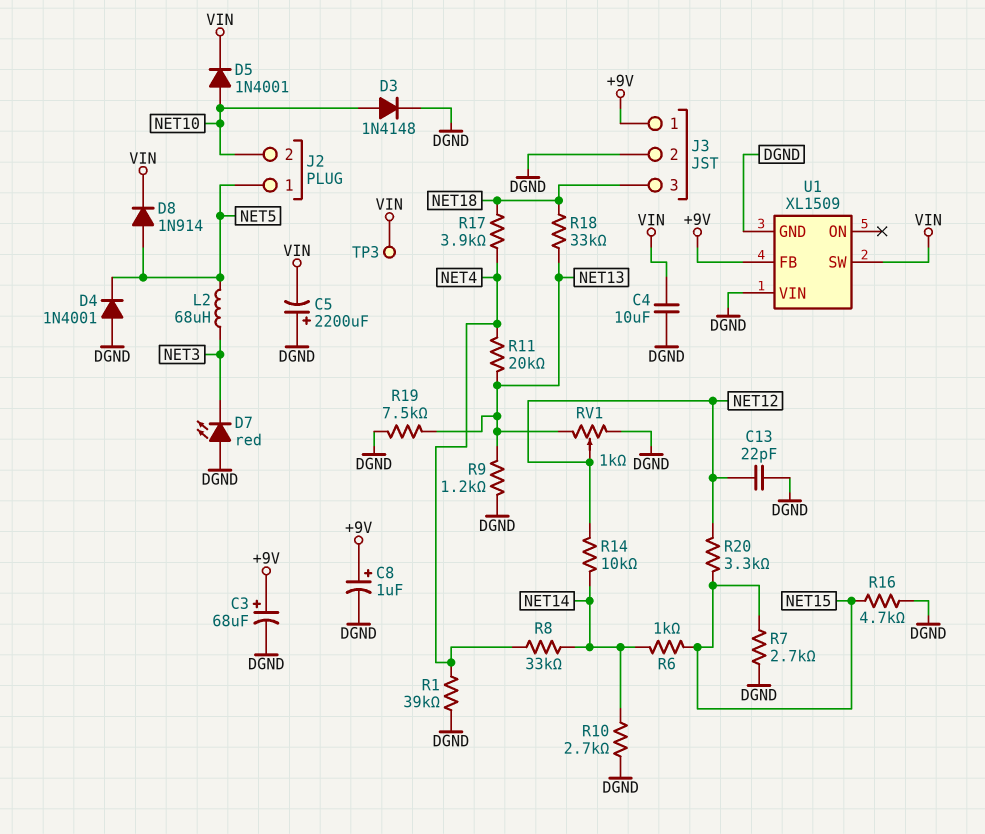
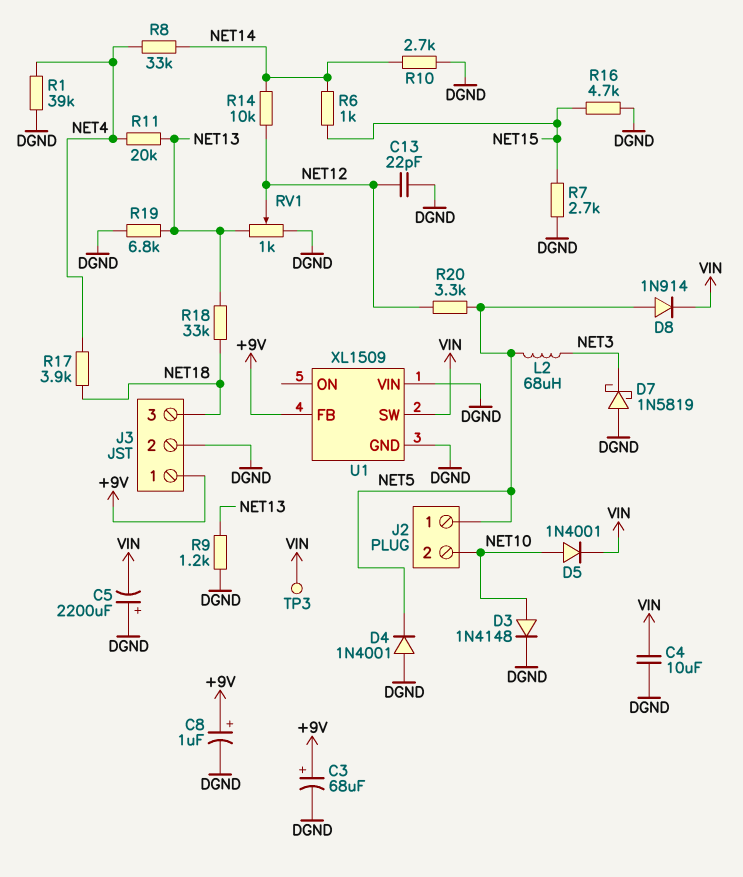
D7: LED red (A DGND, K NET3) -> schottky 1N5819 (A DGND, K NET3)
R19: 7.5k (DGND, NET13) -> 6.8k (DGND, NET13)
R20: 3.3k (NET12, NET15) -> 3.3k (NET5, NET12)

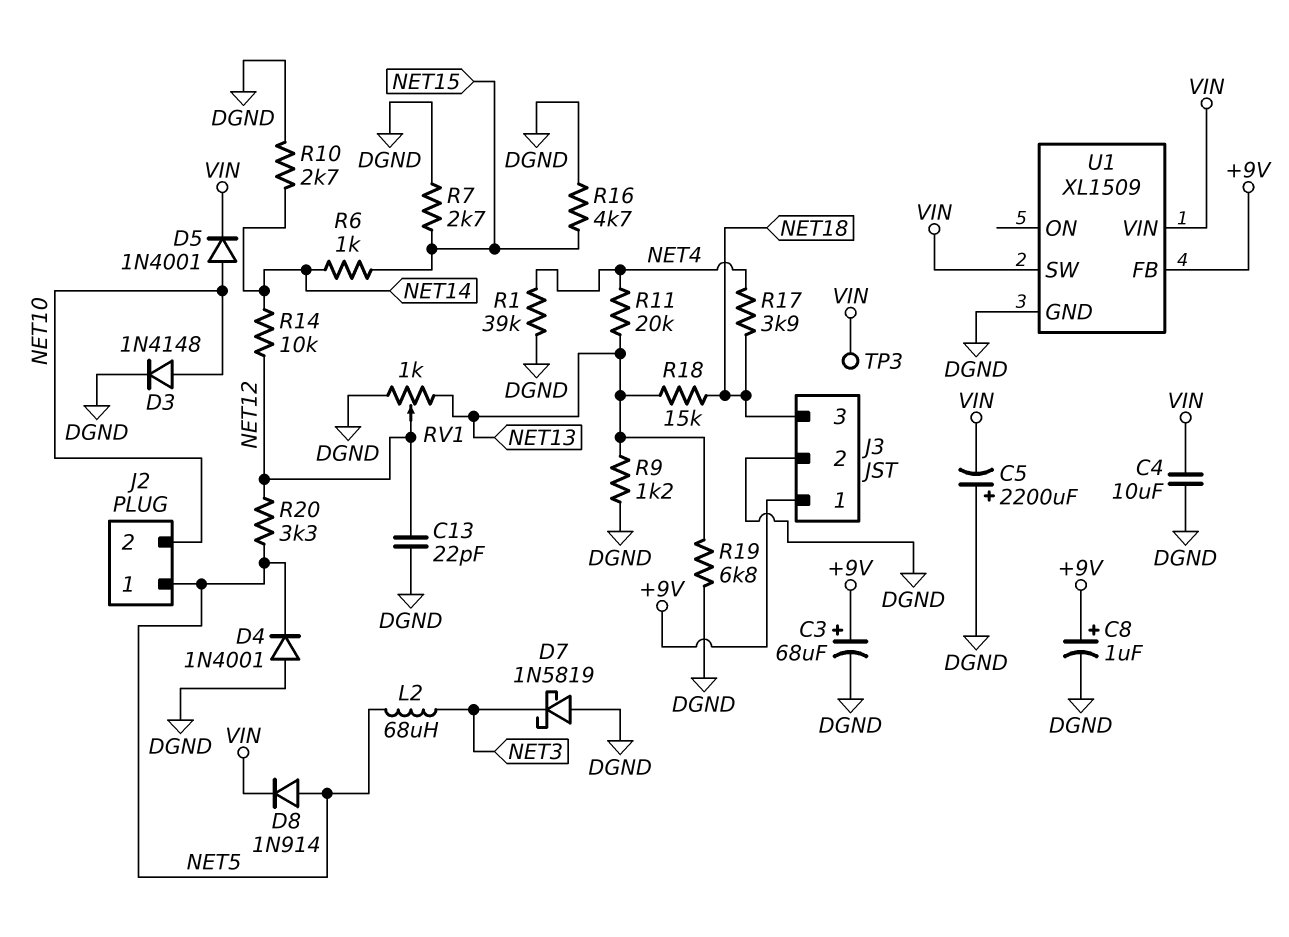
R8: 33k (NET4, NET14) -> none
R18: 33k (NET13, NET18) -> 15k (NET13, NET18)
U1 pin VIN: DGND -> VIN

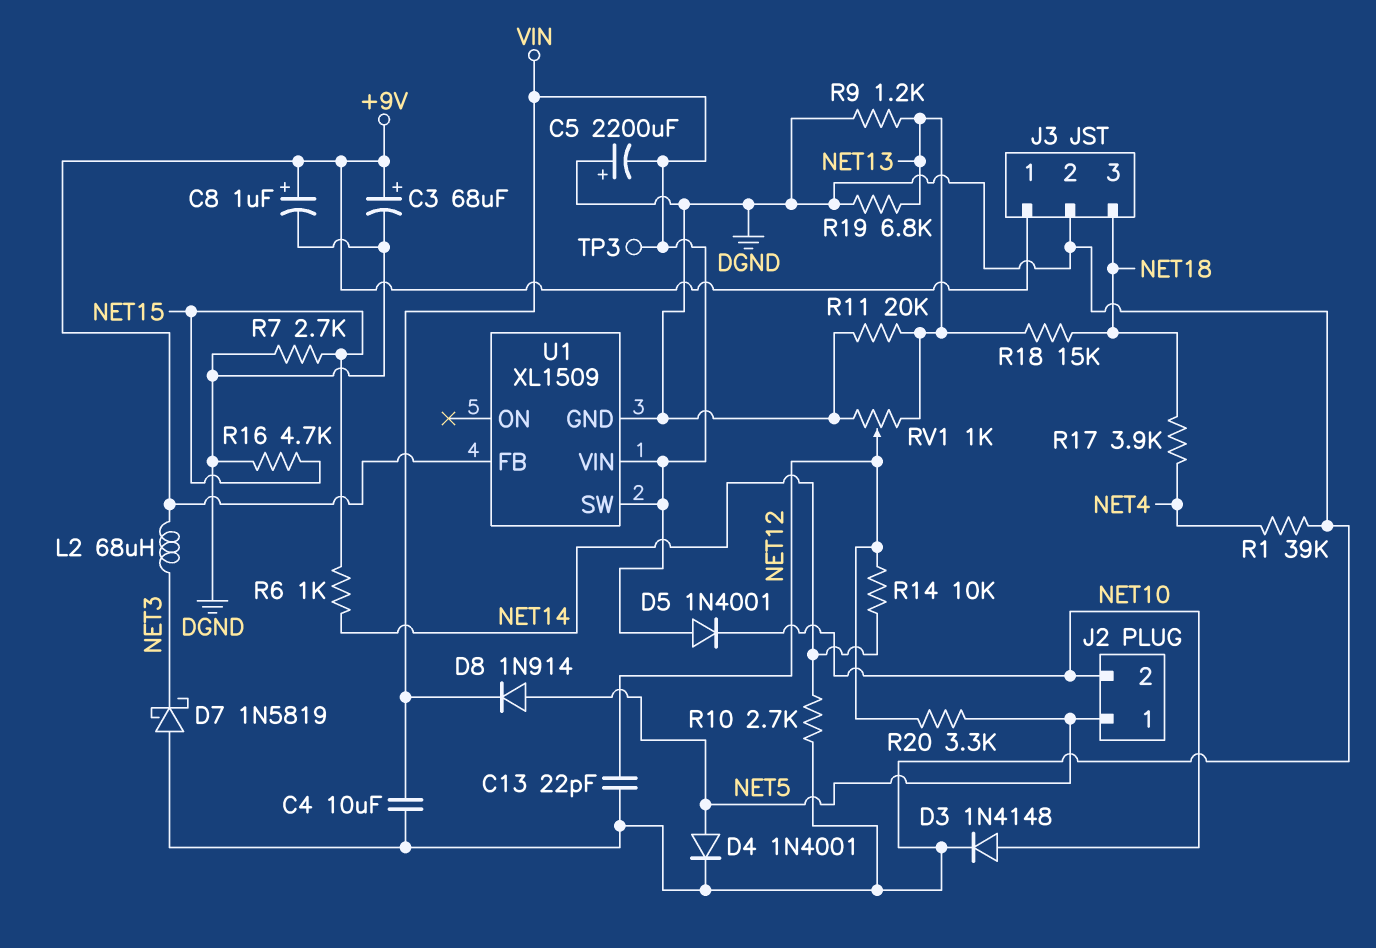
D4: diode 1N4001 (A DGND, K NET5) -> diode 1N4001 (A NET5, K DGND)
D5: diode 1N4001 (A NET10, K VIN) -> diode 1N4001 (A VIN, K NET10)
L2: 68uH (NET3, NET5) -> 68uH (+9V, NET3)
R11: 20k (NET4, NET13) -> 20k (DGND, NET13)

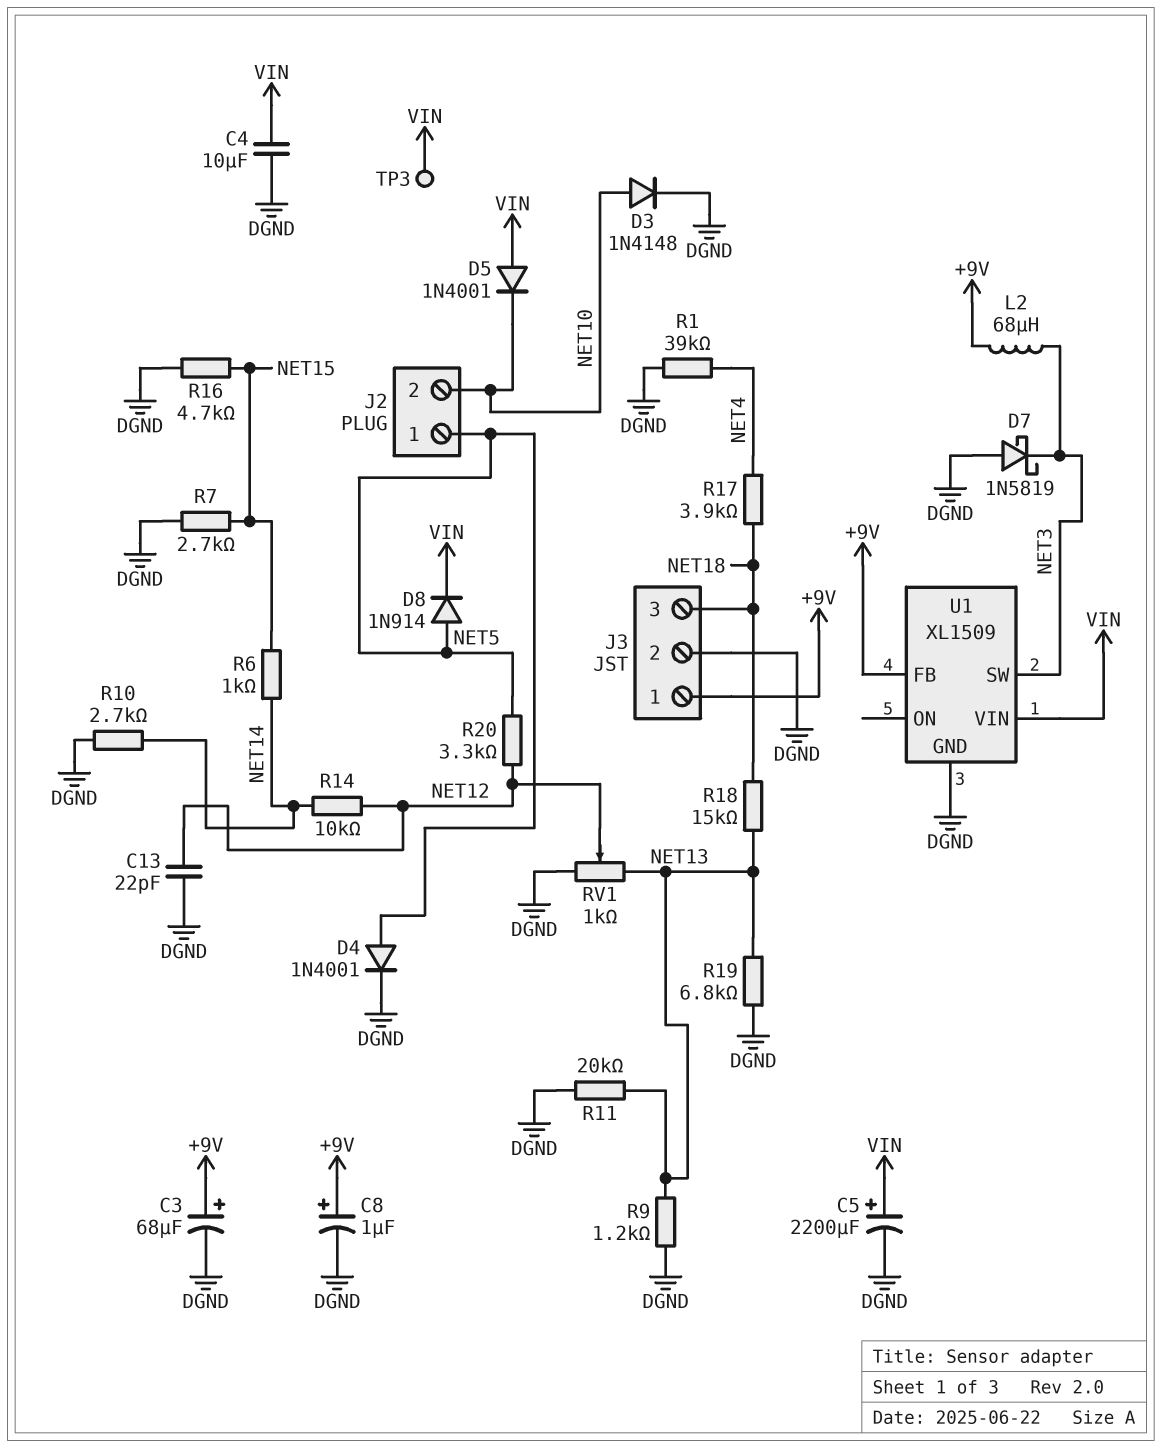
C5: 2200uF (plus DGND, minus VIN) -> 2200uF (plus VIN, minus DGND)
U1 pin SW: VIN -> NET3

